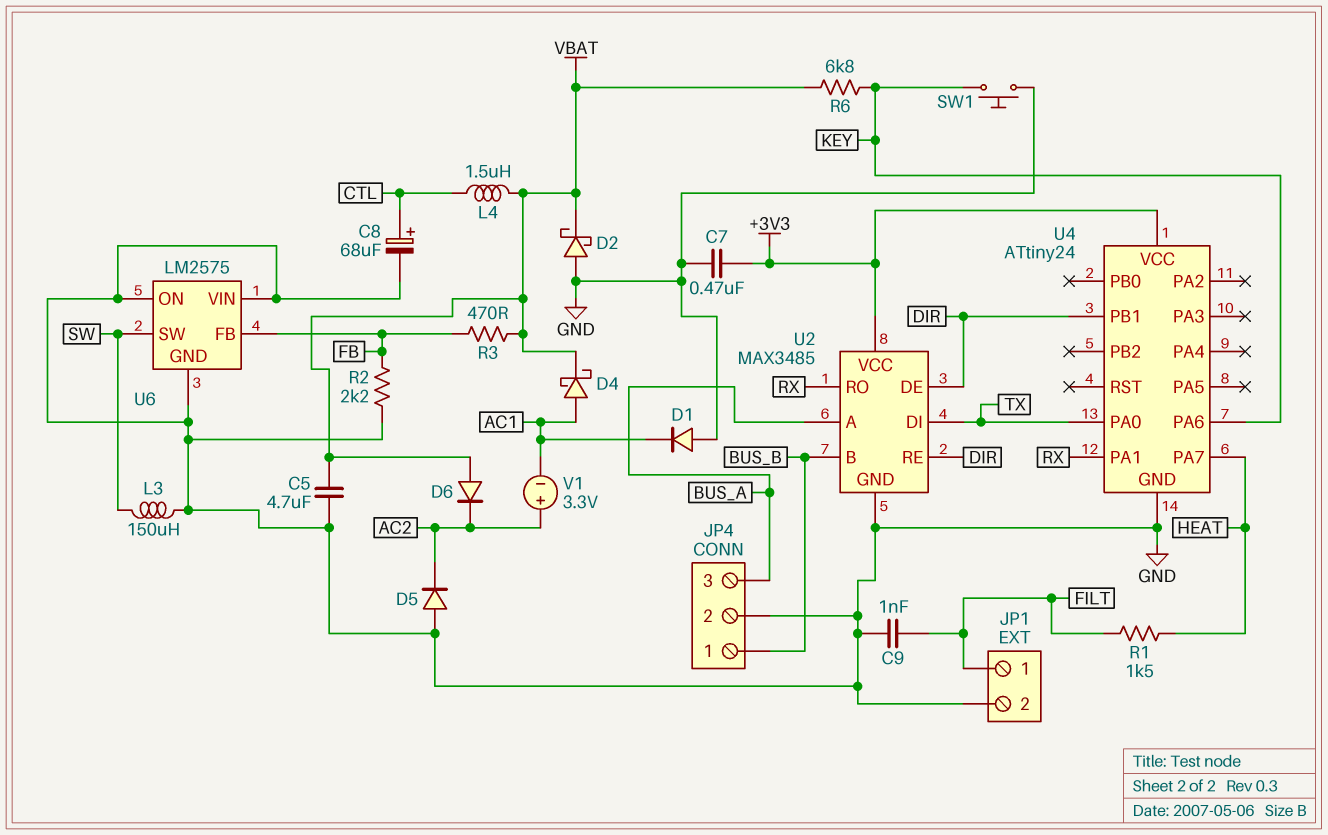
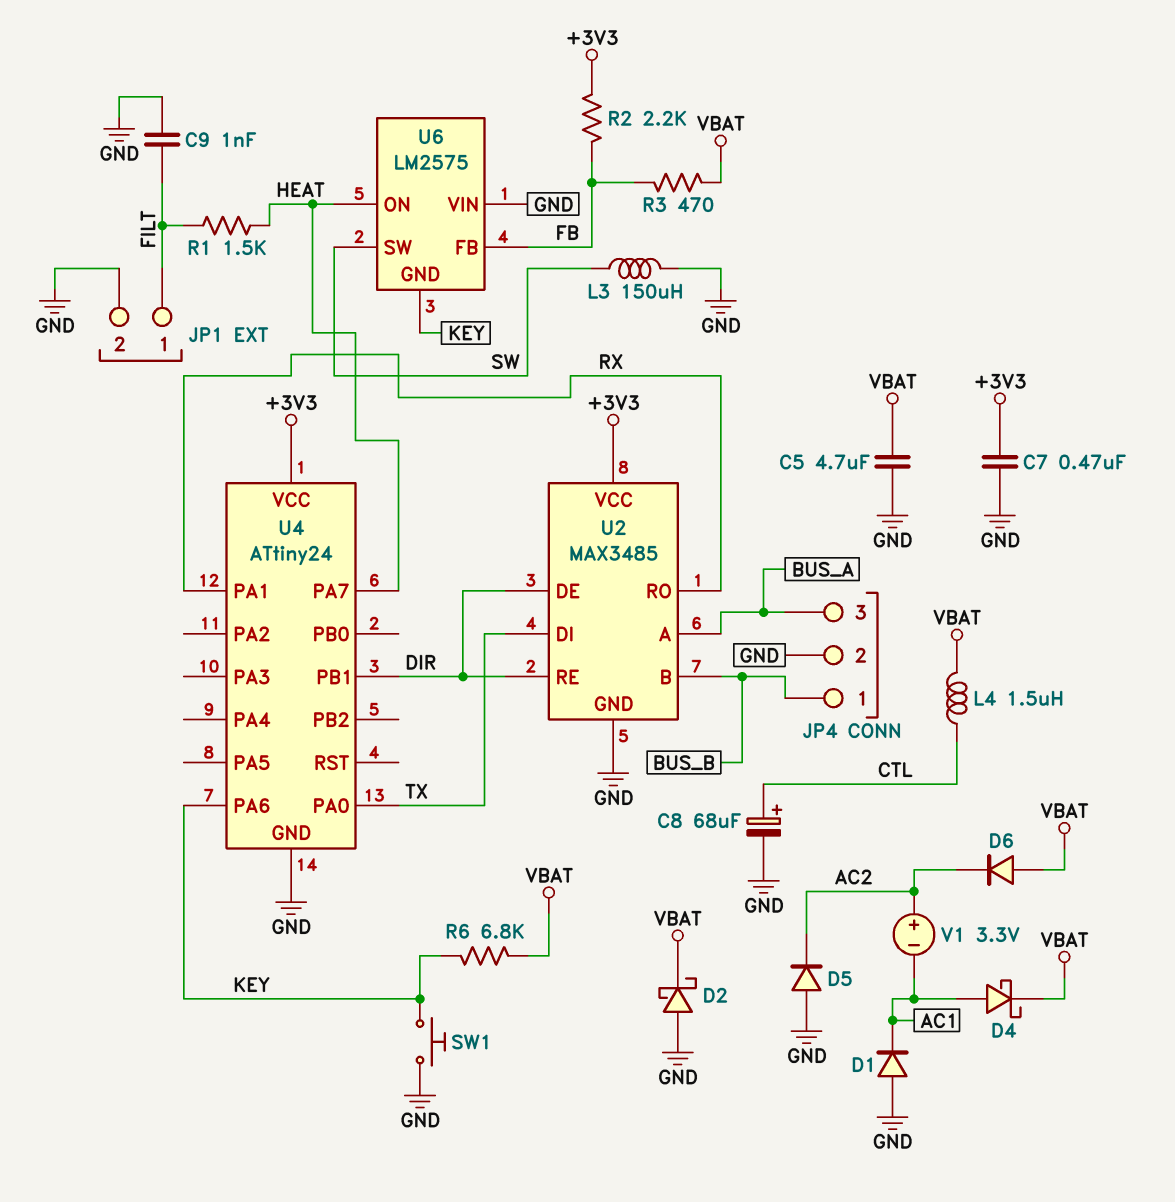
R2: 2.2k (FB, GND) -> 2.2k (+3V3, FB)
U6 pin GND: GND -> KEY
U6 pin ON: GND -> HEAT

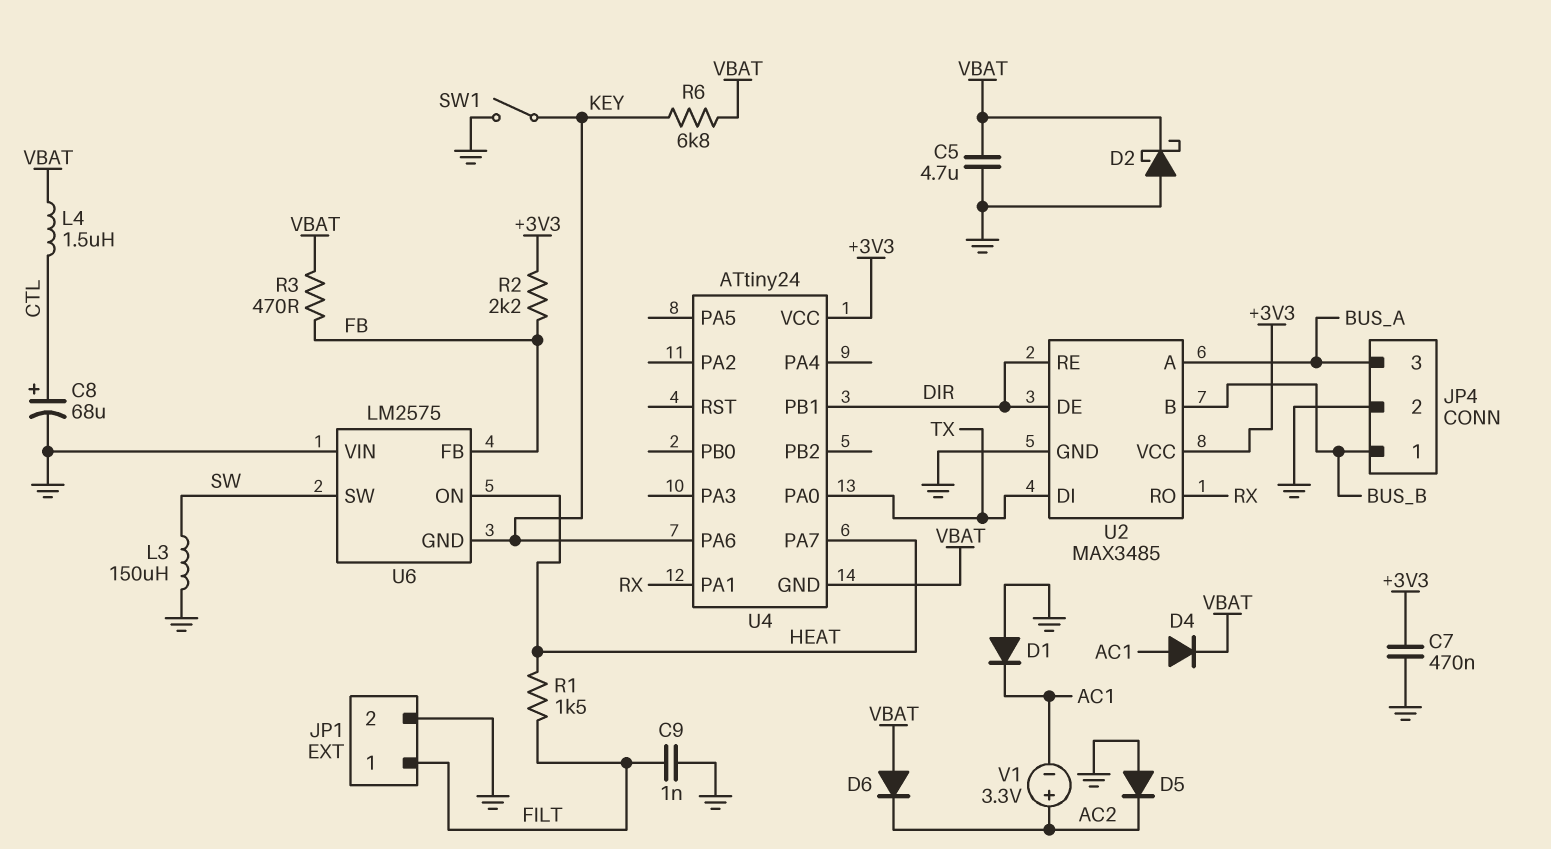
D4: schottky (A AC1, K VBAT) -> diode (A AC1, K VBAT)
SW1: button (GND, KEY) -> switch (GND, KEY)
U4 pin GND: GND -> VBAT

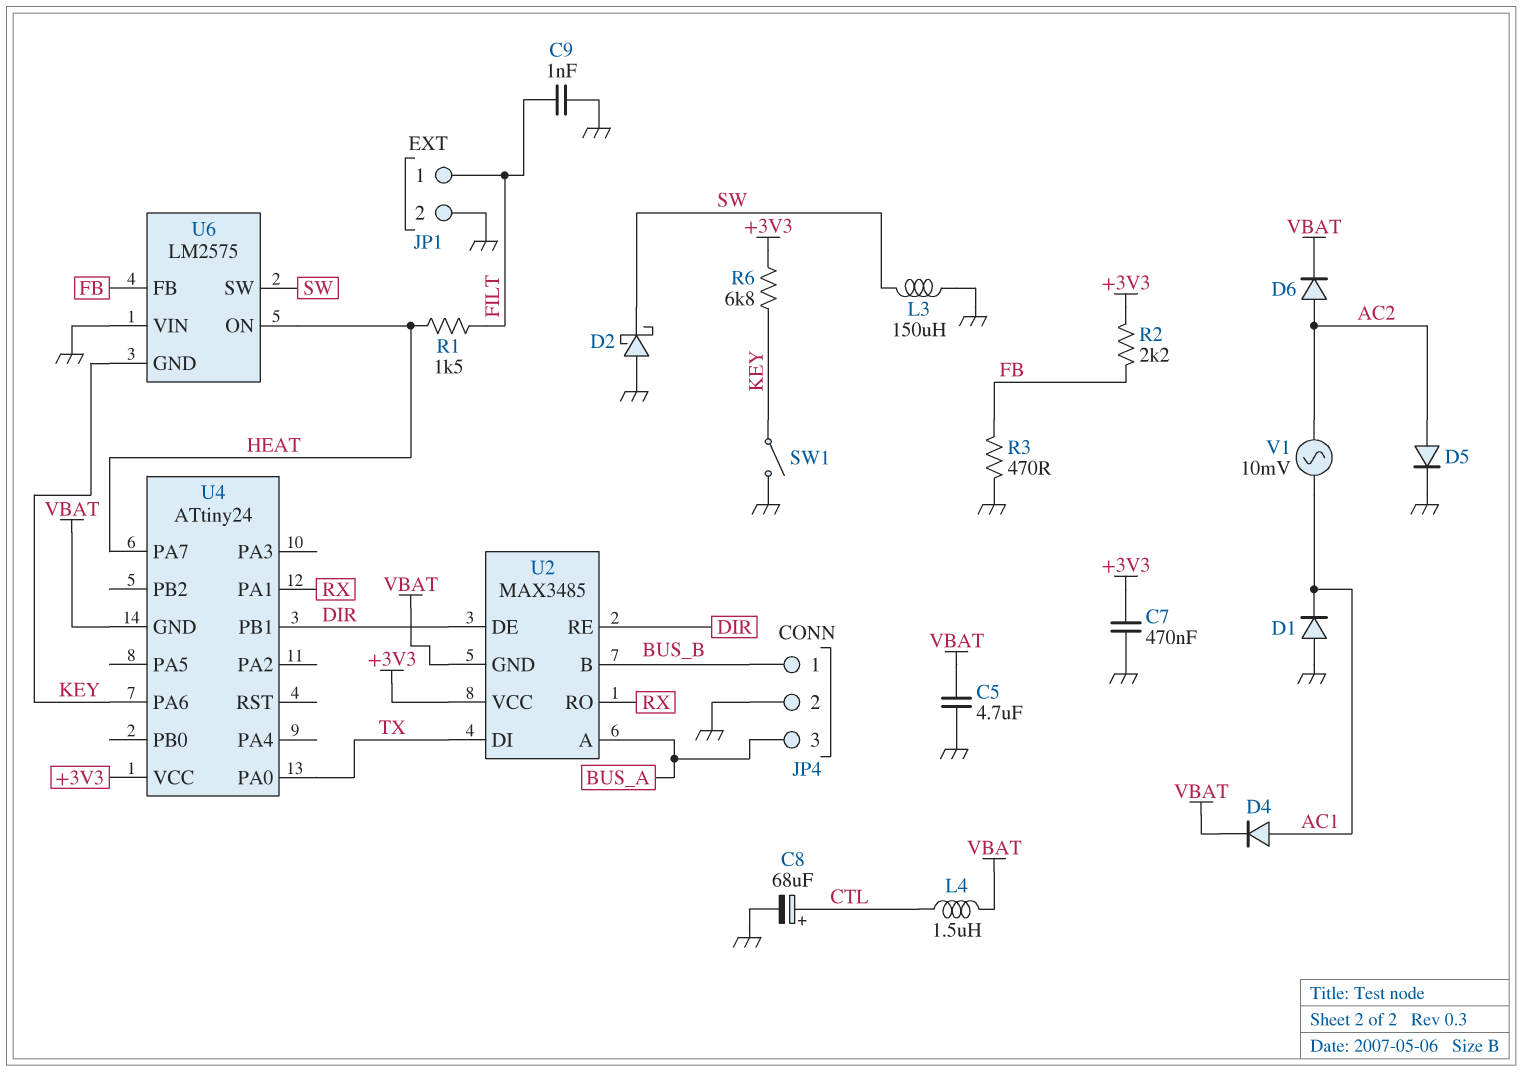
D2: schottky (A GND, K VBAT) -> schottky (A GND, K SW)
D5: diode (A GND, K AC2) -> diode (A AC2, K GND)
D6: diode (A VBAT, K AC2) -> diode (A AC2, K VBAT)
R3: 470 (FB, VBAT) -> 470 (FB, GND)
R6: 6.8k (KEY, VBAT) -> 6.8k (+3V3, KEY)
U2 pin GND: GND -> VBAT
V1: 3.3V (plus AC2, minus AC1) -> AC 10mV (AC1, AC2)

